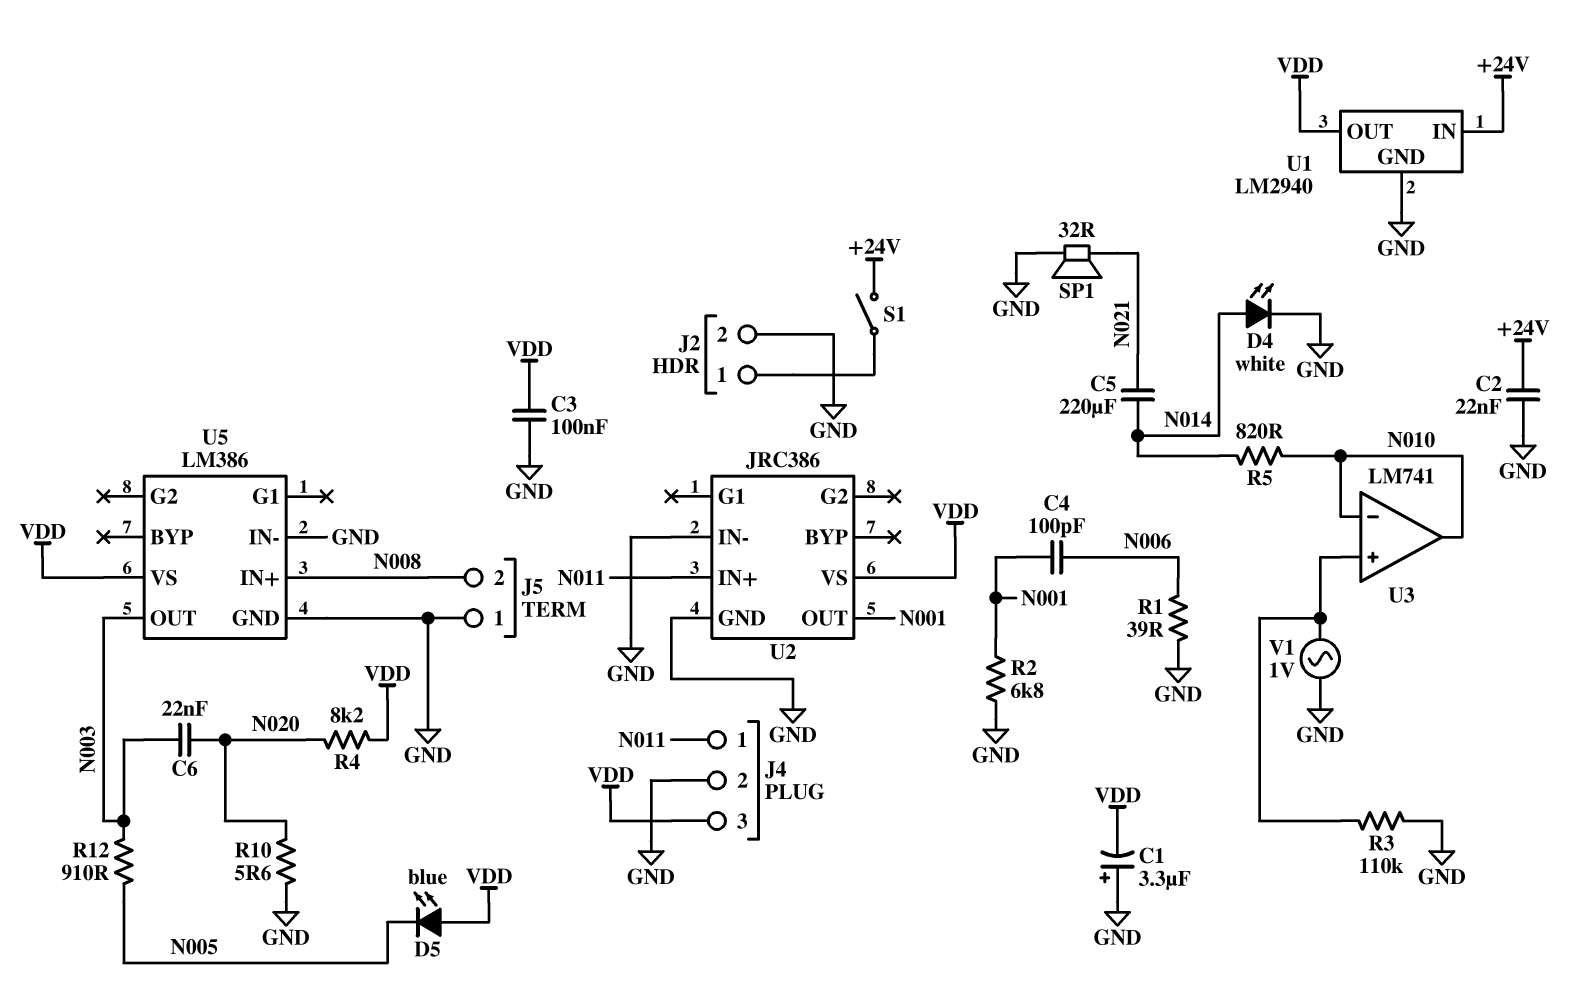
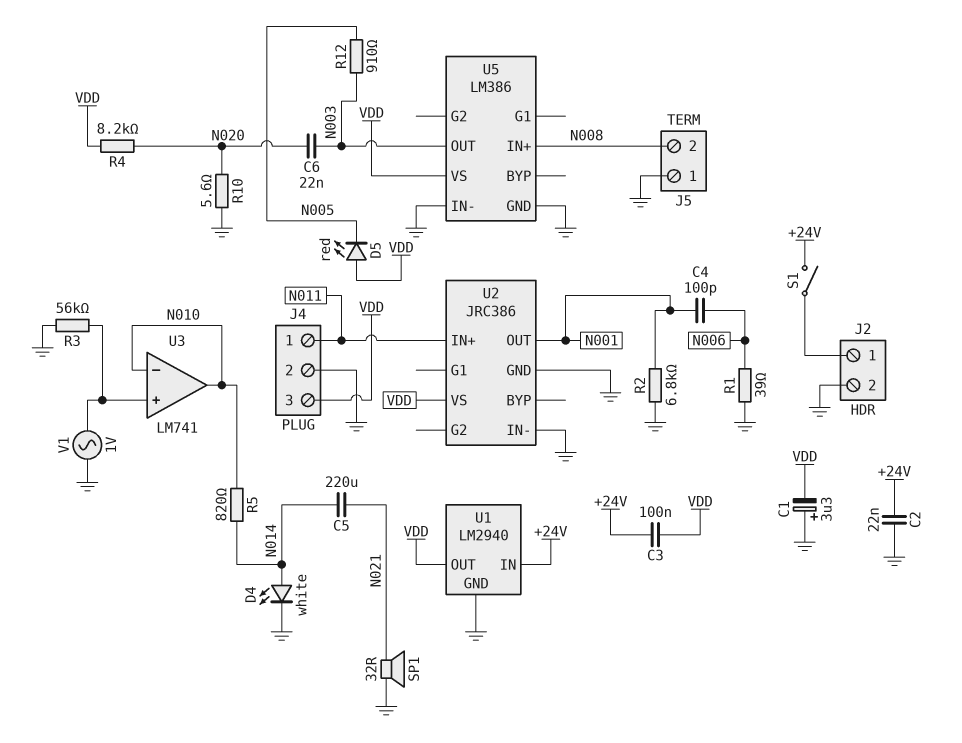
C3: 100nF (GND, VDD) -> 100nF (+24V, VDD)
D5: LED blue (A VDD, K N005) -> LED red (A VDD, K N005)
R3: 110k (GND, U3/in+) -> 56k (GND, U3/in+)

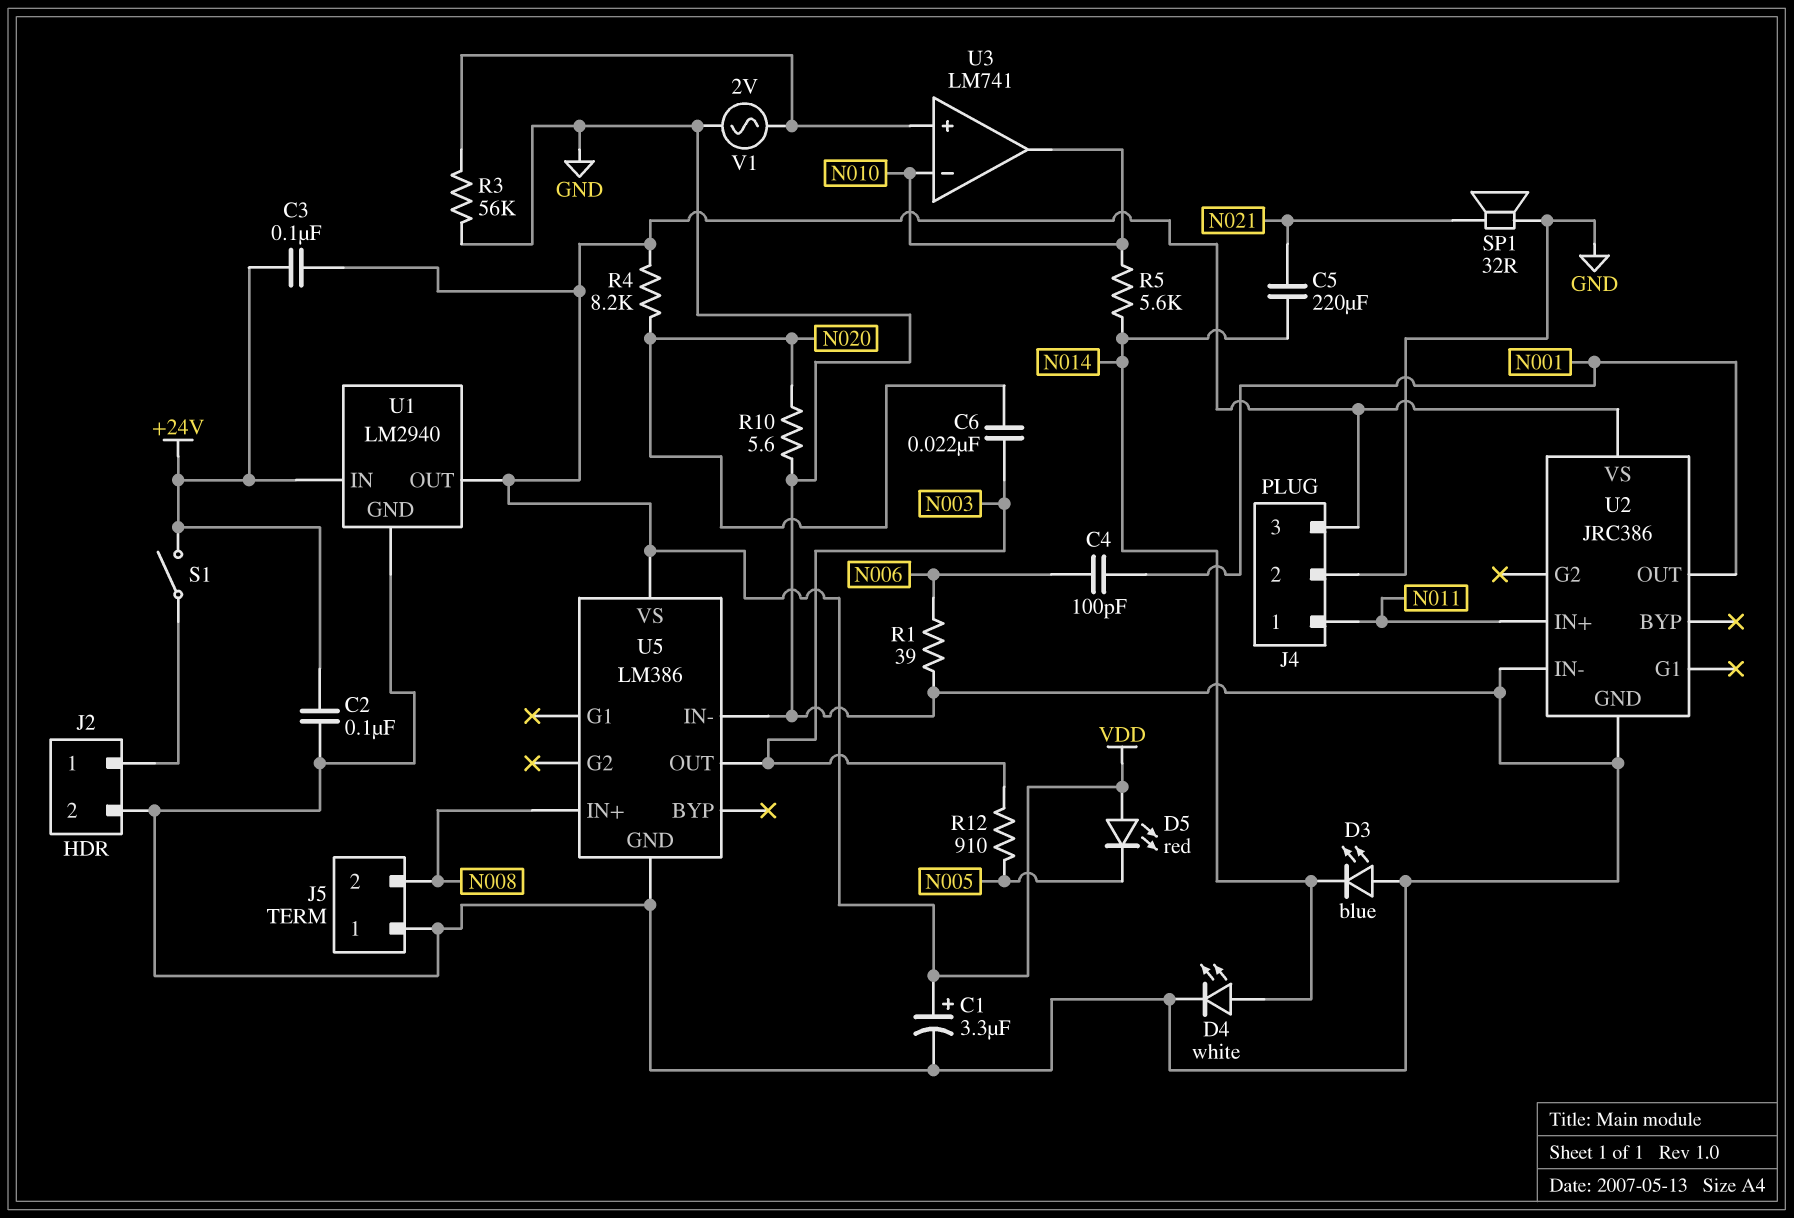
C1: 3.3uF (plus GND, minus VDD) -> 3.3uF (plus VDD, minus GND)
C2: 22nF (+24V, GND) -> 100nF (+24V, GND)
D3: none -> LED blue (A GND, K N014)
R2: 6.8k (GND, N001) -> none
R5: 820 (N010, N014) -> 5.6k (N010, N014)
V1: AC 1V (GND, U3/in+) -> AC 2V (GND, U3/in+)

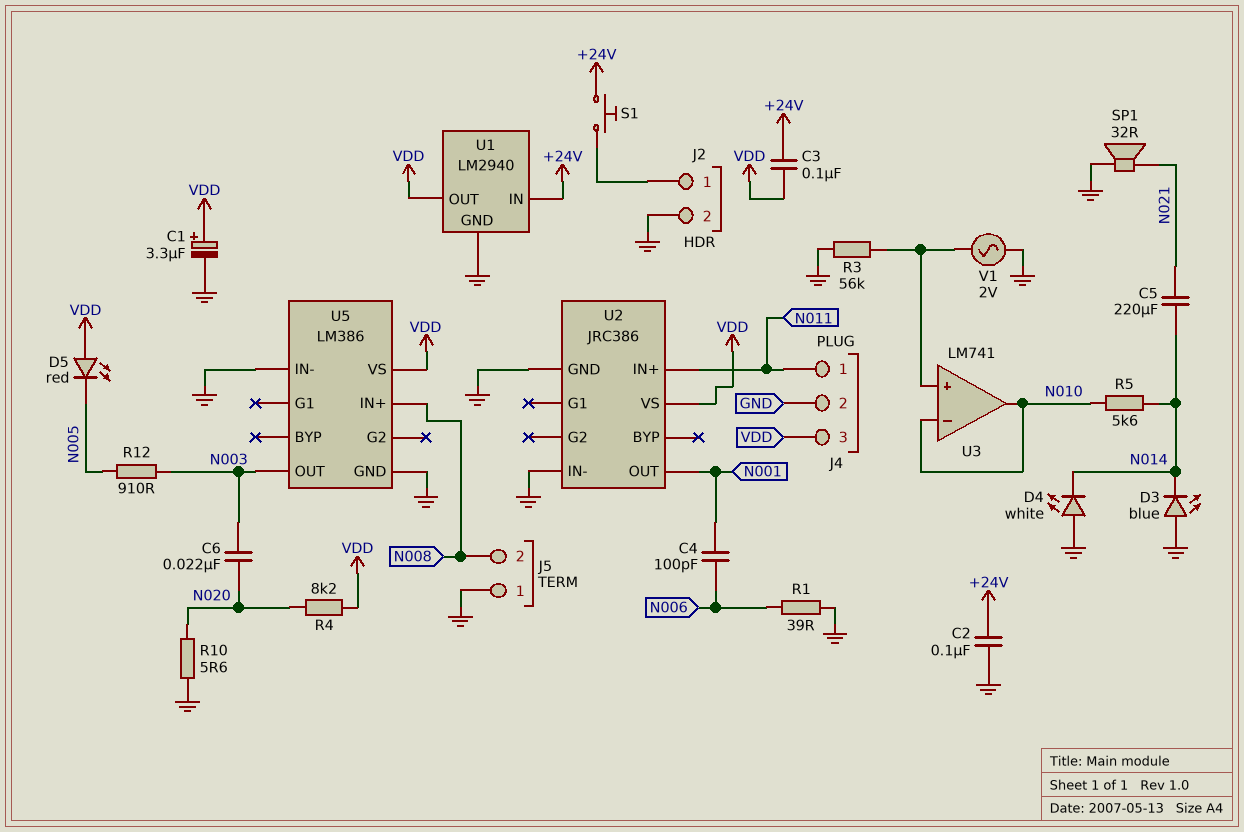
D4: LED white (A N014, K GND) -> LED white (A GND, K N014)
S1: switch (+24V, J2/1) -> button (+24V, J2/1)

